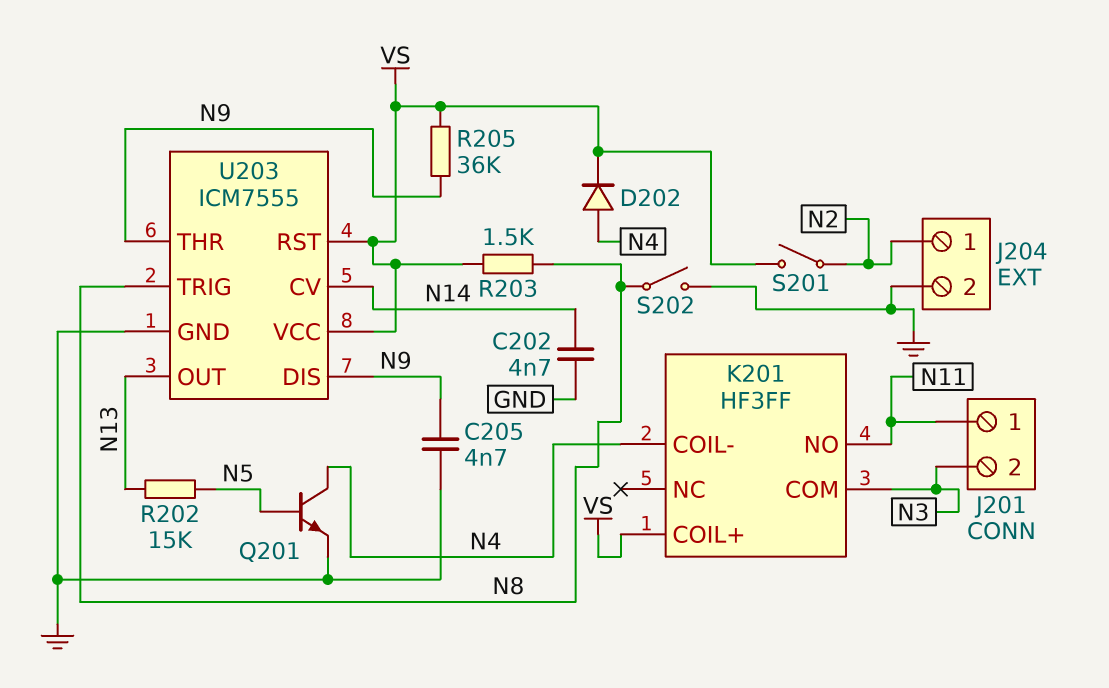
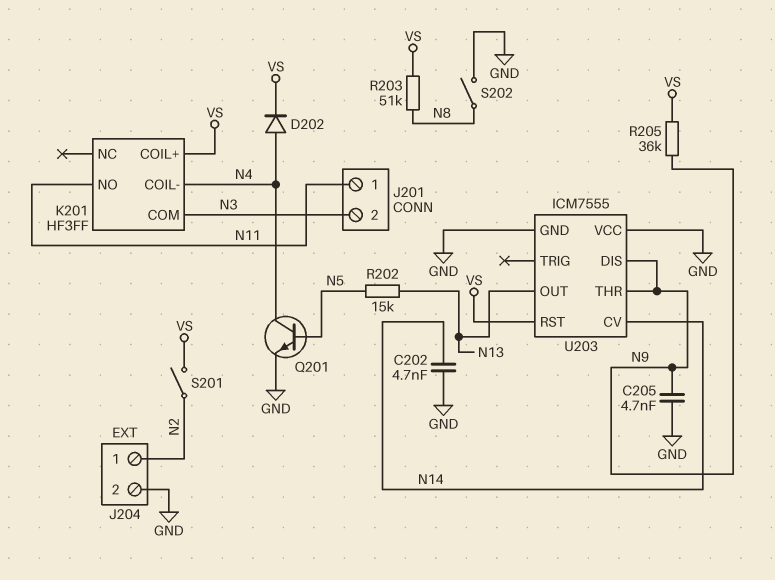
R203: 1.5k (N8, VS) -> 51k (N8, VS)
U203 pin TRIG: N8 -> none
U203 pin VCC: VS -> GND

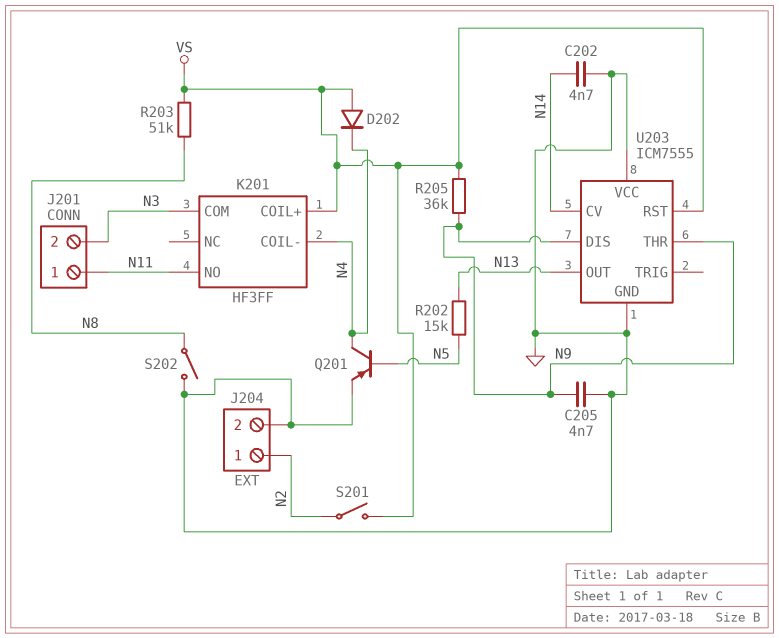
D202: diode (A N4, K VS) -> diode (A VS, K N4)
Q201: NPN (B N5, C N4, E GND) -> PNP (B N5, C N4, E GND)

